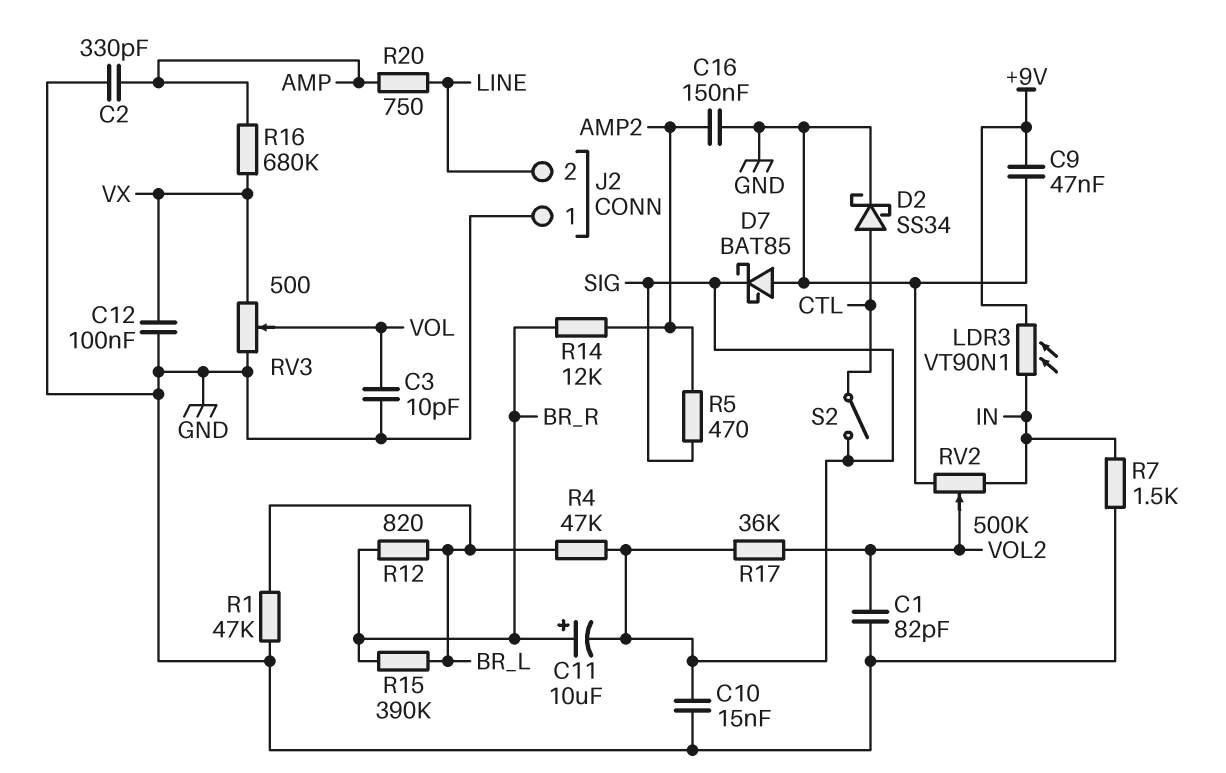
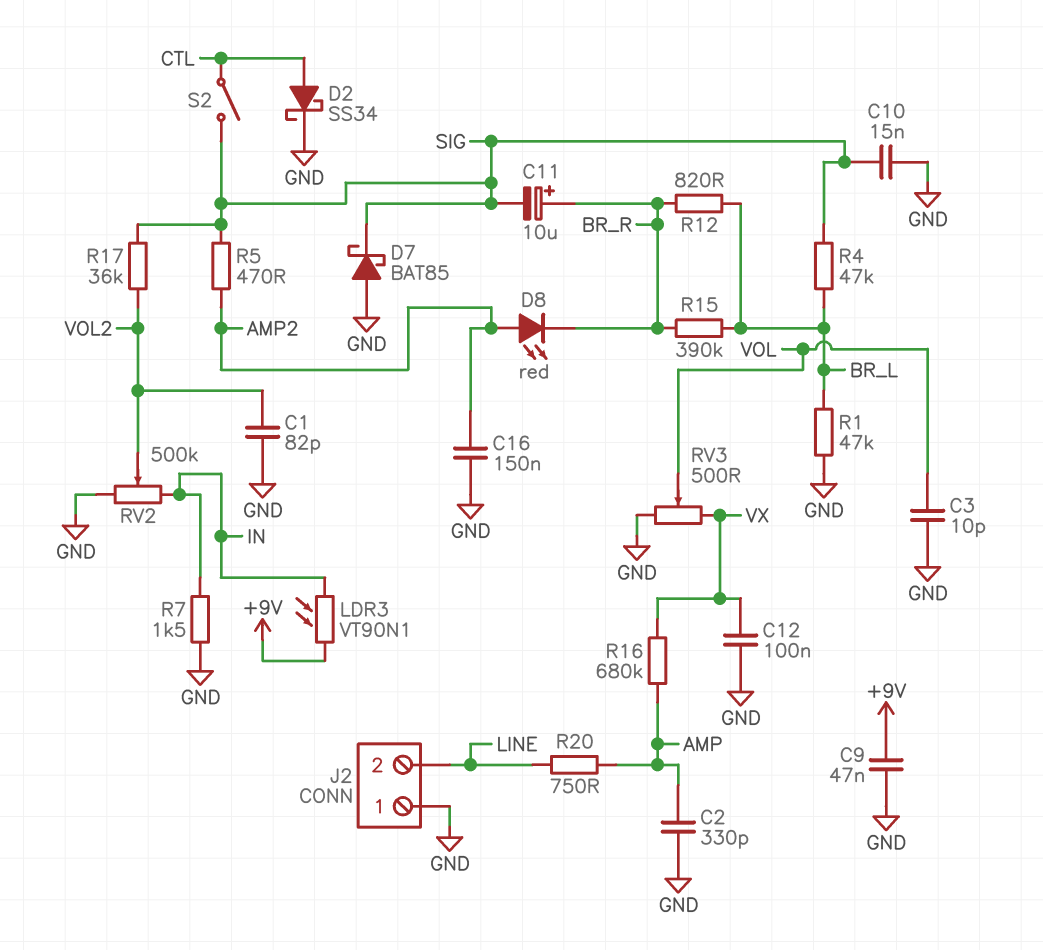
D8: none -> LED red (A AMP2, K BR_R)
R14: 12k (AMP2, BR_R) -> none

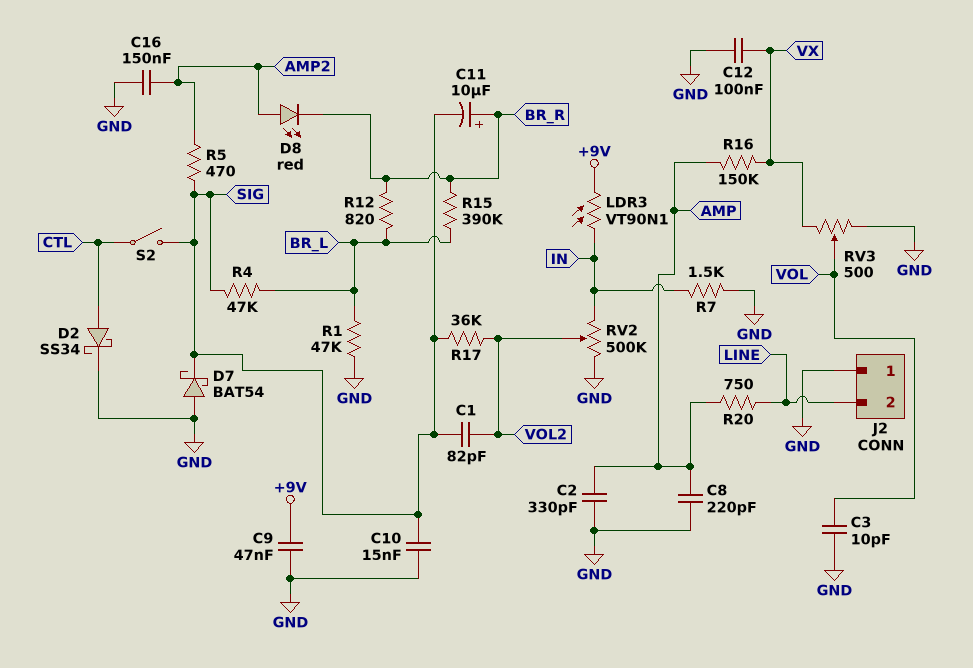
C1: 82pF (GND, VOL2) -> 82pF (SIG, VOL2)
C8: none -> 220pF (AMP, GND)
D7: schottky BAT85 (A GND, K SIG) -> schottky BAT54 (A GND, K SIG)
R16: 680k (AMP, VX) -> 150k (AMP, VX)

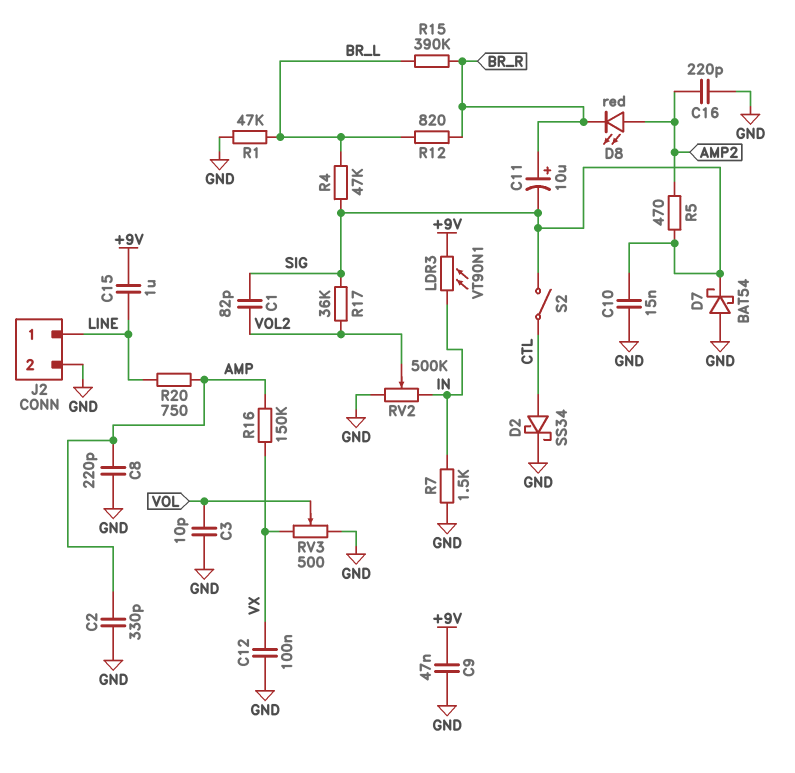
C15: none -> 1uF (+9V, LINE)
C16: 150nF (AMP2, GND) -> 220pF (AMP2, GND)
J2 pin 1: GND -> LINE
J2 pin 2: LINE -> GND

